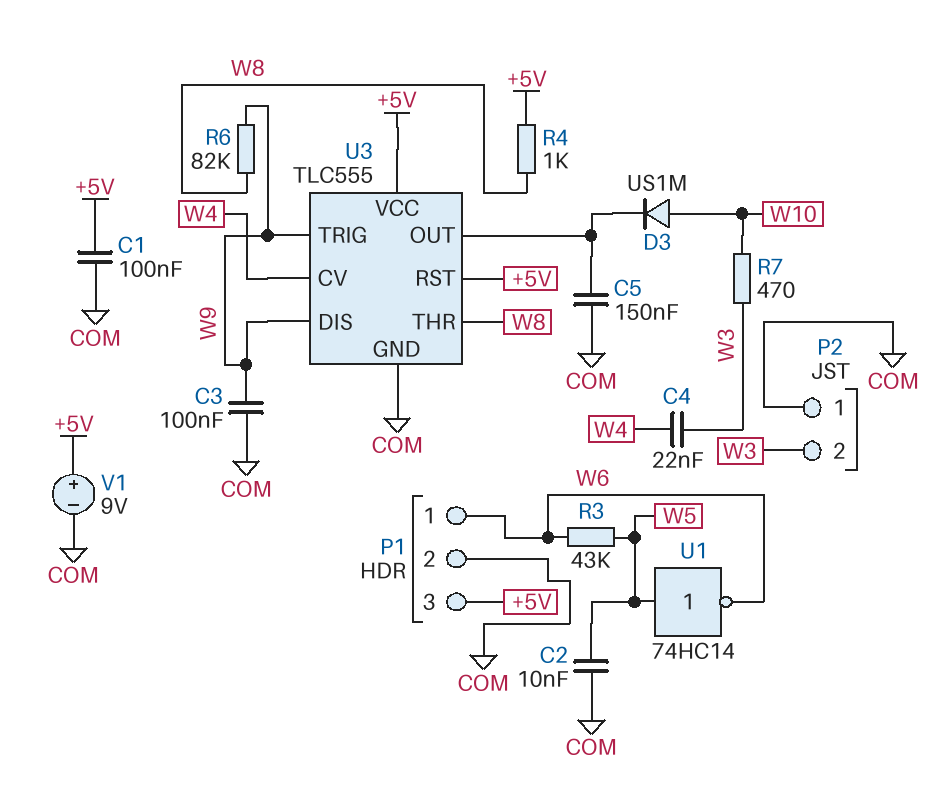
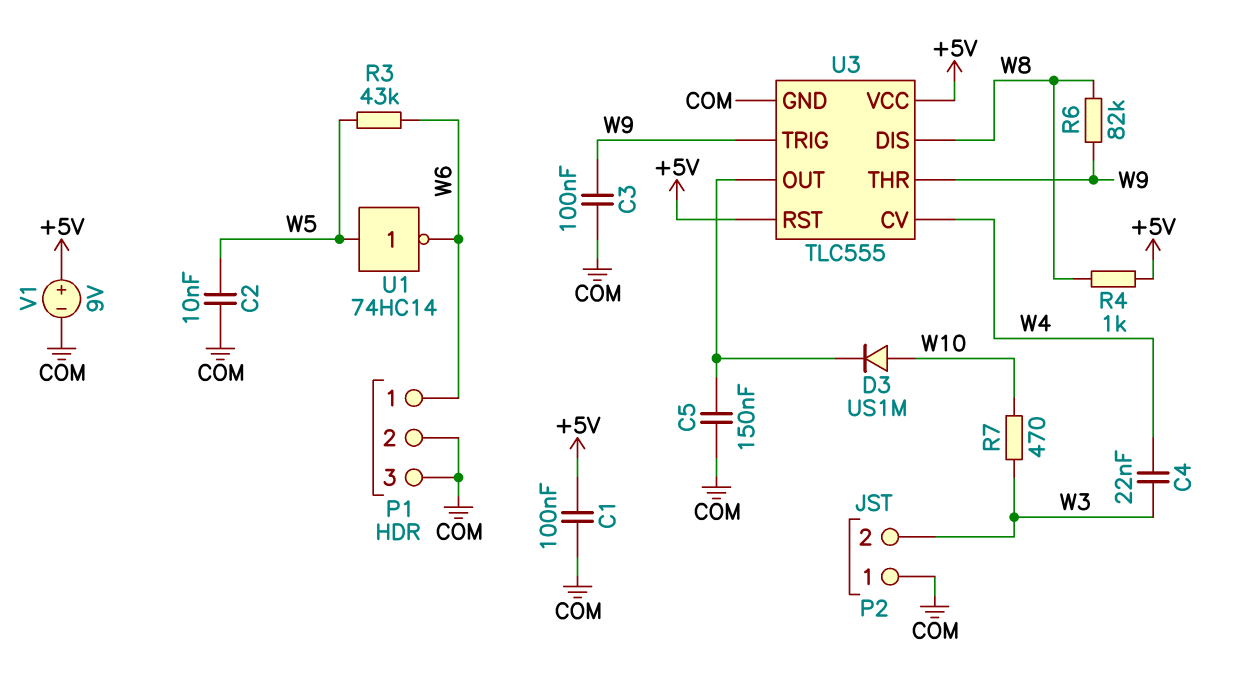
P1 pin 3: +5V -> COM
U3 pin DIS: W9 -> W8
U3 pin THR: W8 -> W9

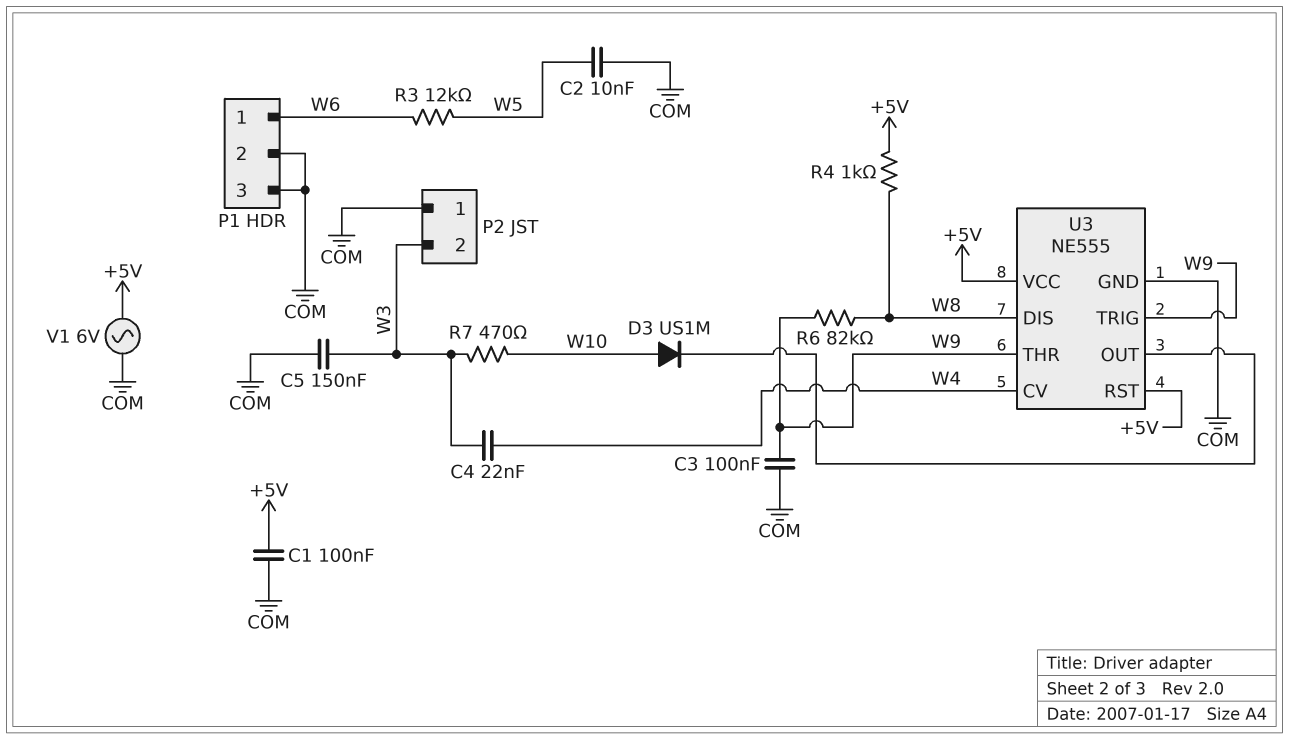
C5: 150nF (COM, U3/OUT) -> 150nF (COM, W3)
R3: 43k (W5, W6) -> 12k (W5, W6)
U1: NOT 74HC14 (in W5, out W6) -> none
U3: TLC555 -> NE555
V1: 9V (plus +5V, minus COM) -> AC 6V (+5V, COM)

